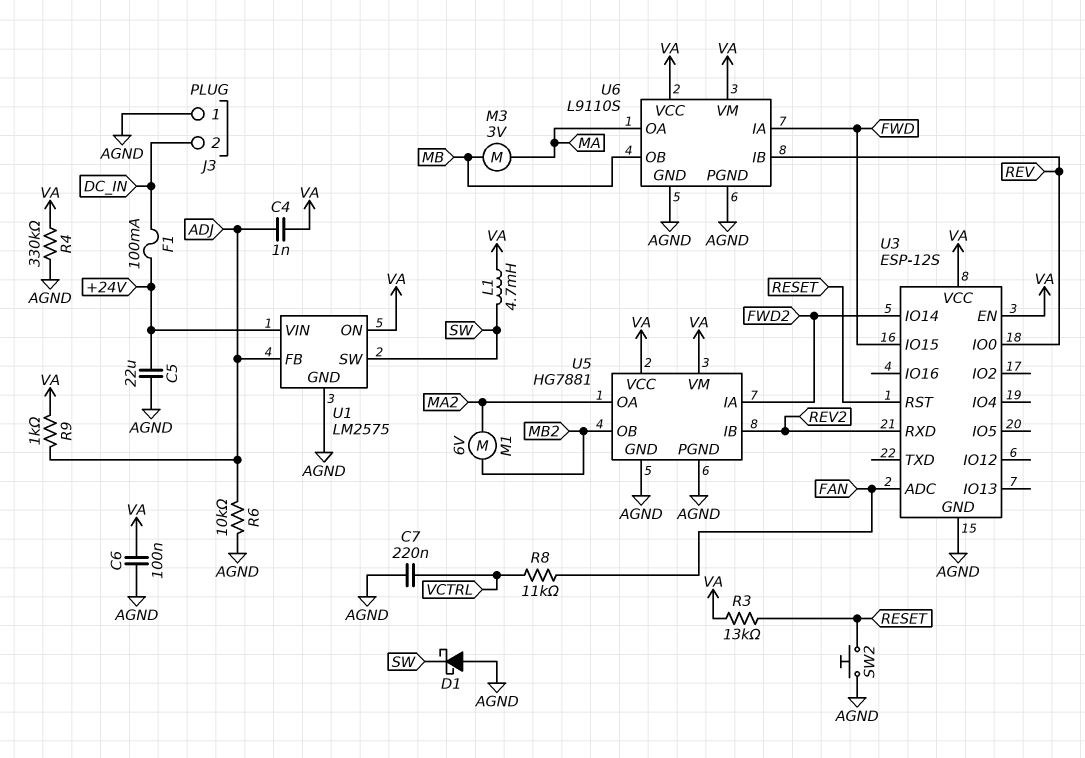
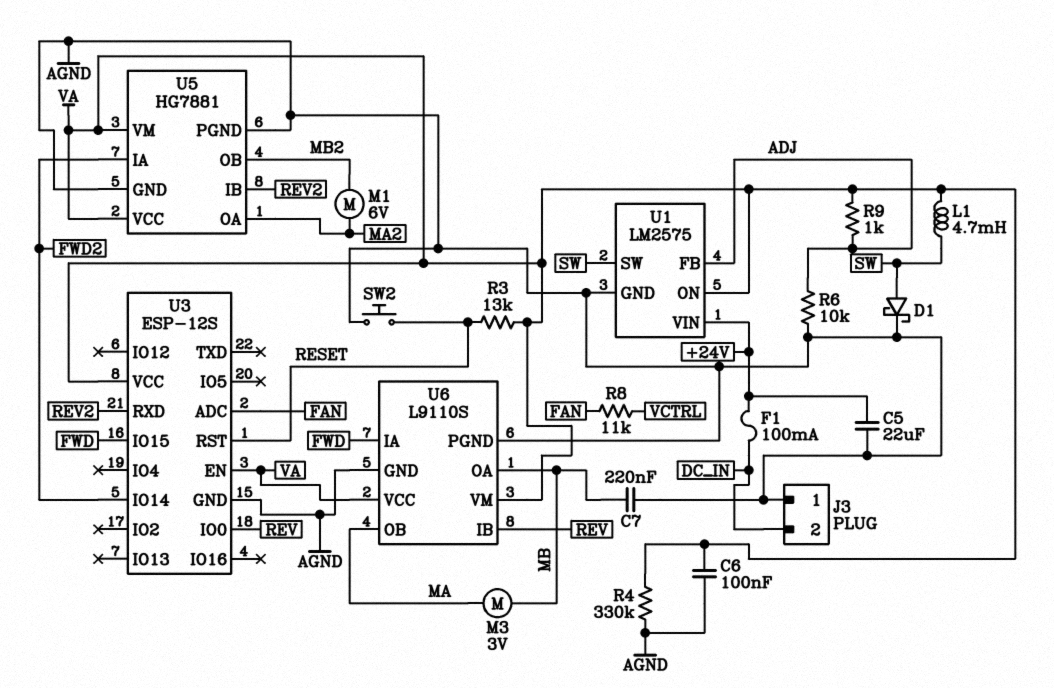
C4: 1nF (ADJ, VA) -> none
C7: 220nF (AGND, VCTRL) -> 220nF (AGND, MB)
D1: schottky (A AGND, K SW) -> schottky (A SW, K AGND)
U6 pin OA: MA -> MB
U6 pin OB: MB -> MA

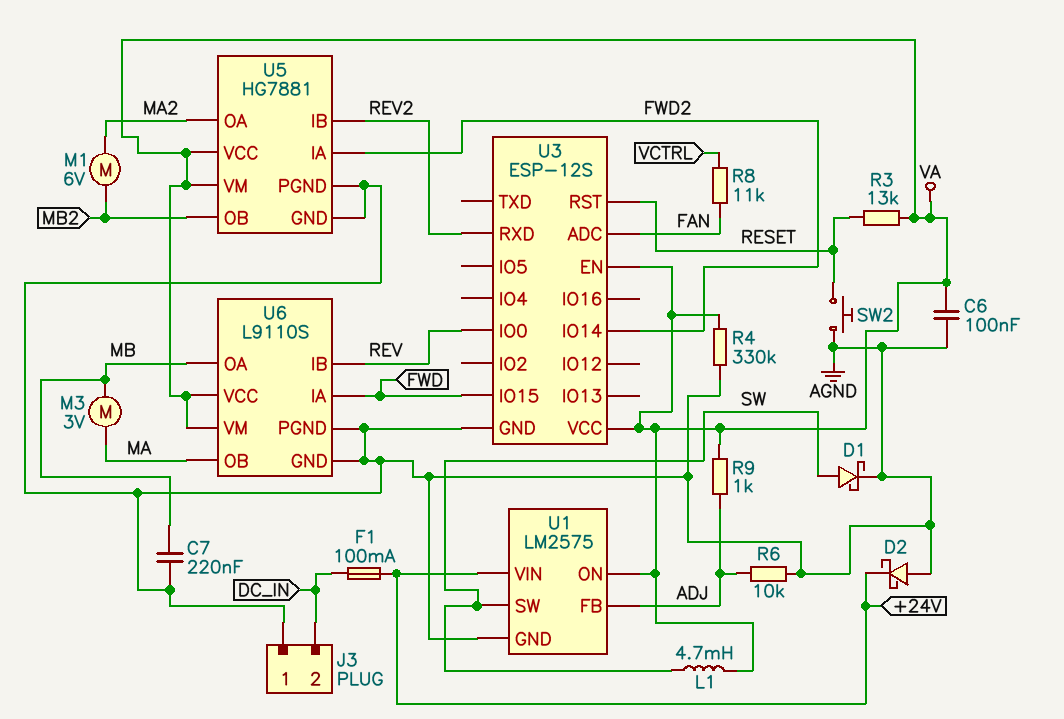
C5: 22uF (+24V, AGND) -> none
D2: none -> schottky (A AGND, K +24V)

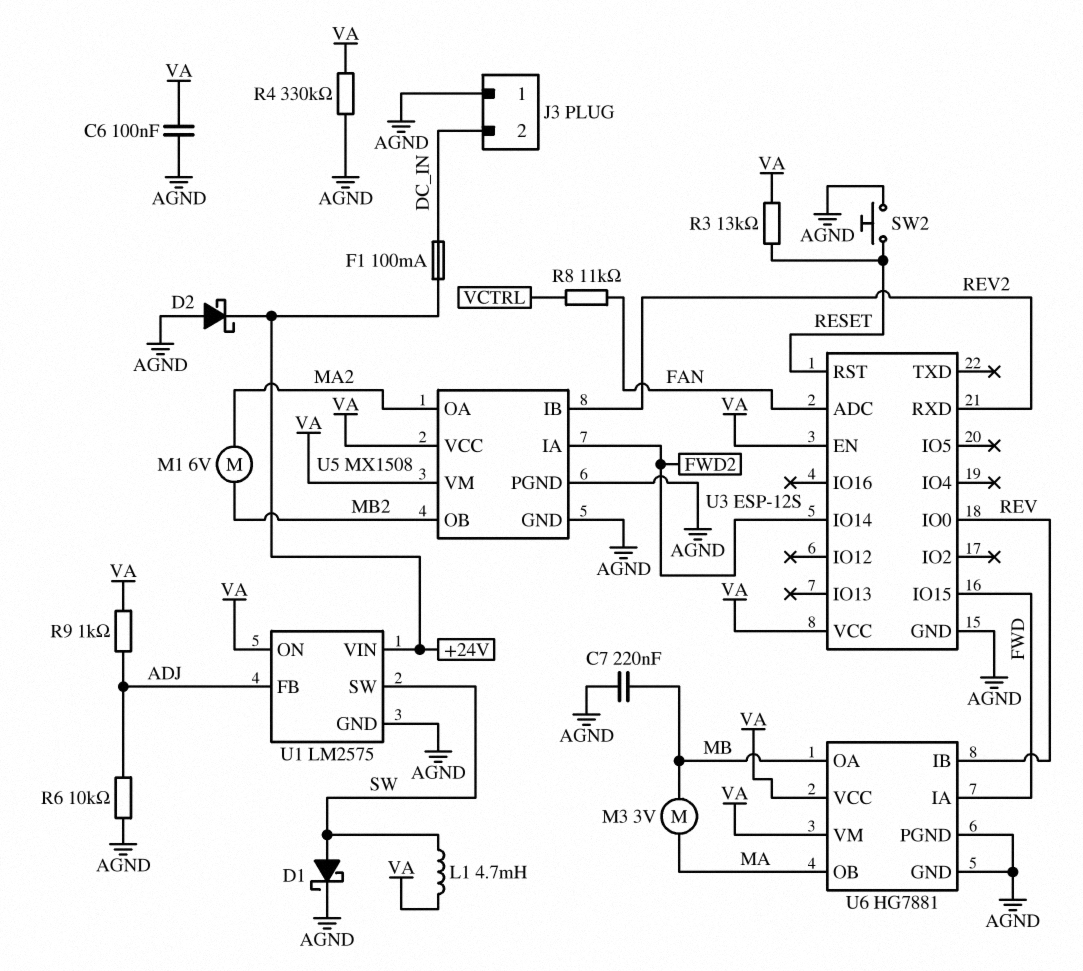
U5: HG7881 -> MX1508
U6: L9110S -> HG7881

